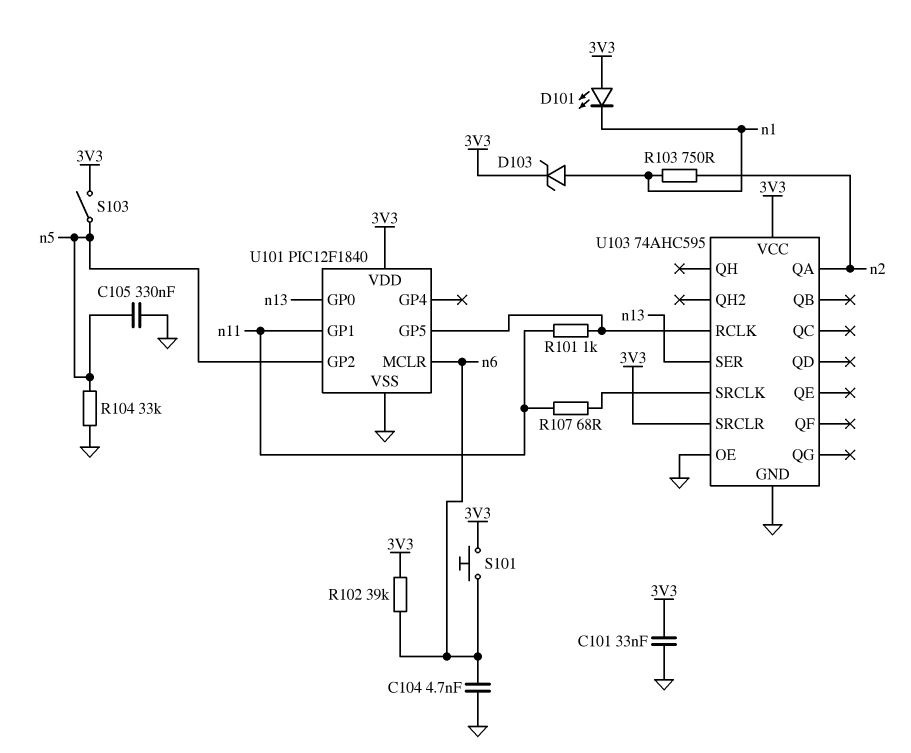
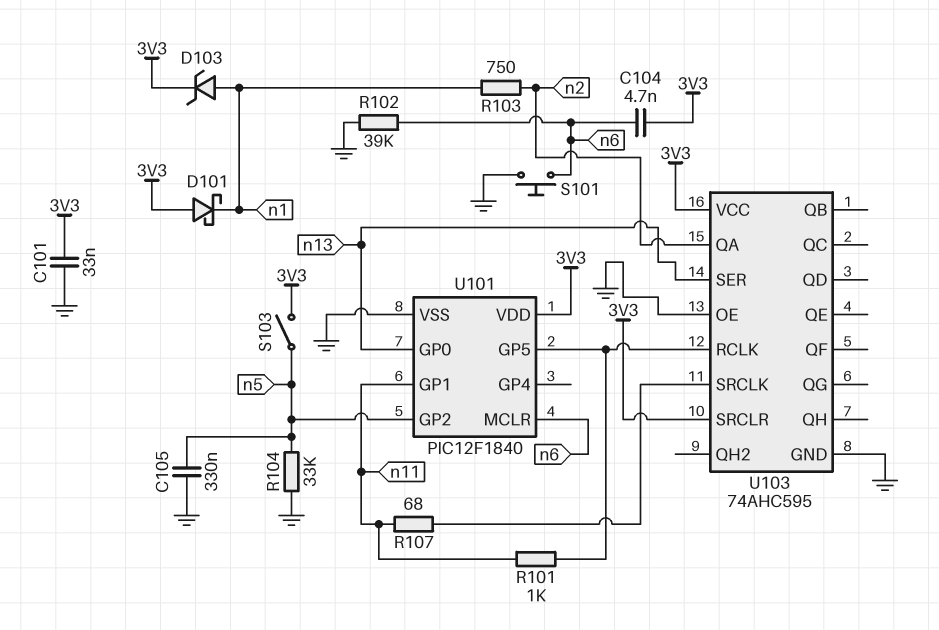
C104: 4.7nF (GND, n6) -> 4.7nF (3V3, n6)
D101: LED (A 3V3, K n1) -> schottky (A 3V3, K n1)
R102: 39k (3V3, n6) -> 39k (GND, n6)
S101: button (3V3, n6) -> button (GND, n6)

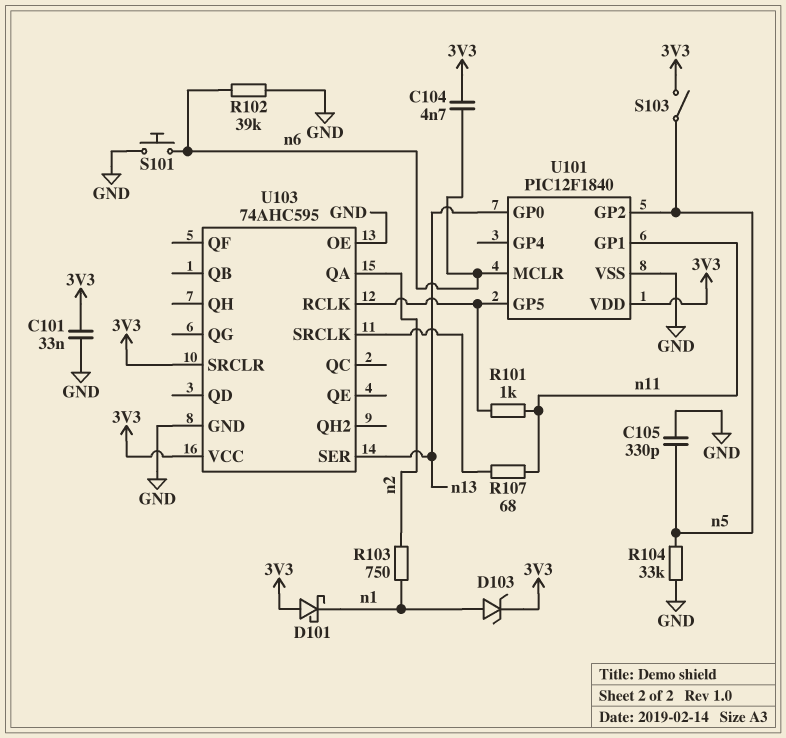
C105: 330nF (GND, n5) -> 330pF (GND, n5)

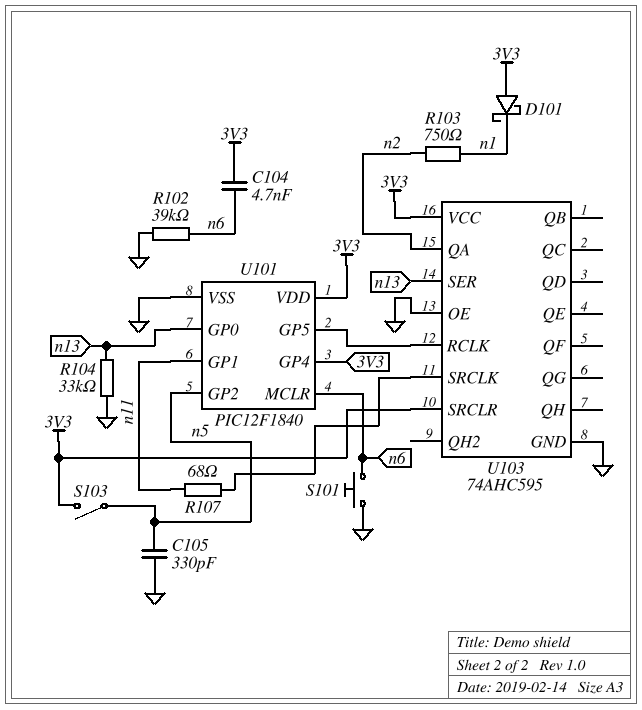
C101: 33nF (3V3, GND) -> none
D103: zener (A n1, K 3V3) -> none
R101: 1k (U101/GP5, n11) -> none
R104: 33k (GND, n5) -> 33k (GND, n13)
U101 pin GP4: none -> 3V3

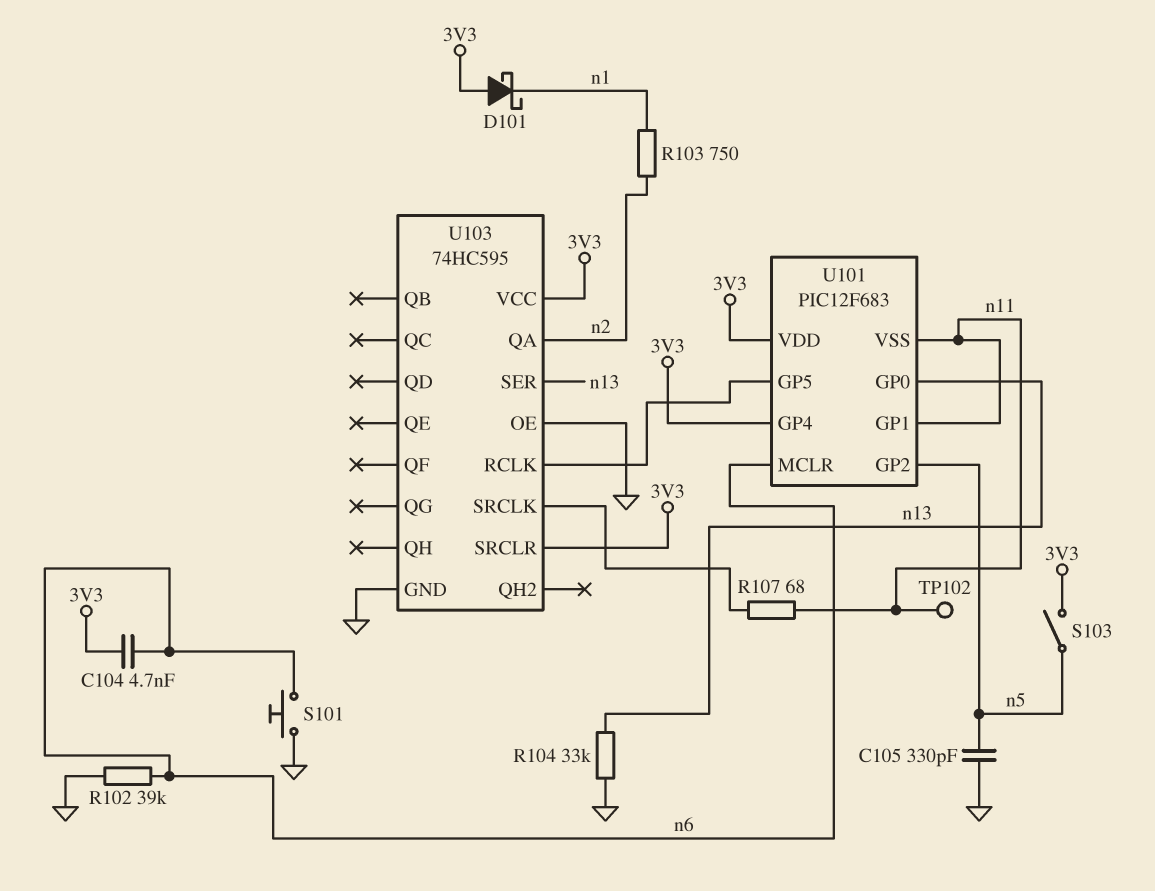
TP102: none -> test point (n11)
U101: PIC12F1840 -> PIC12F683
U101 pin VSS: GND -> n11
U103: 74AHC595 -> 74HC595

